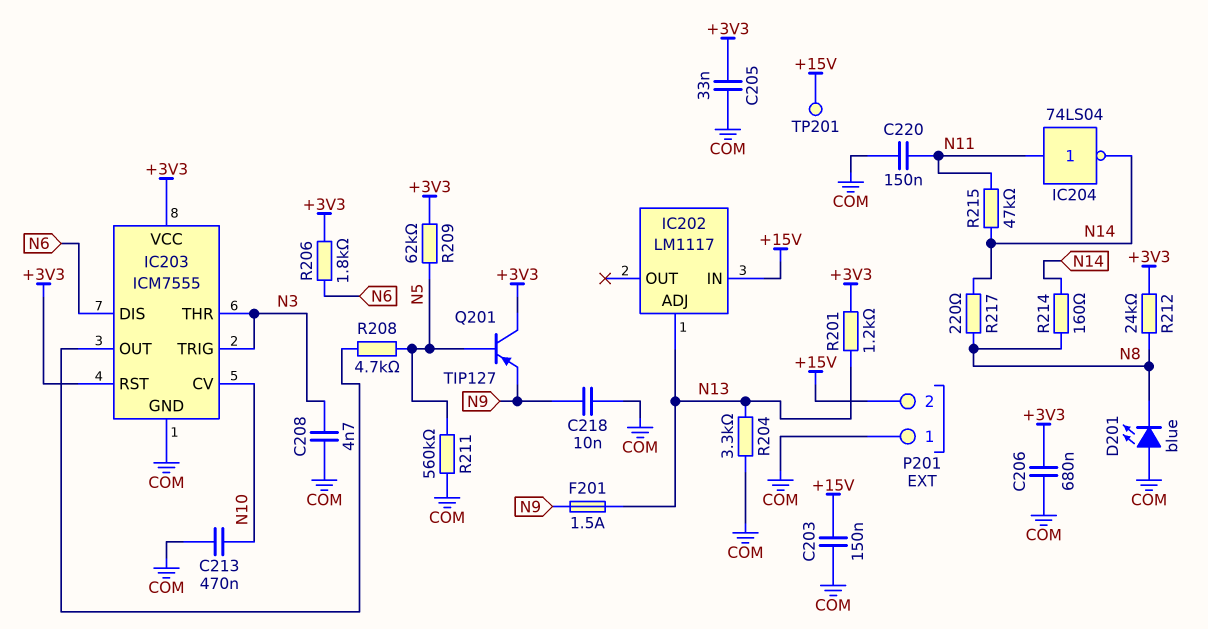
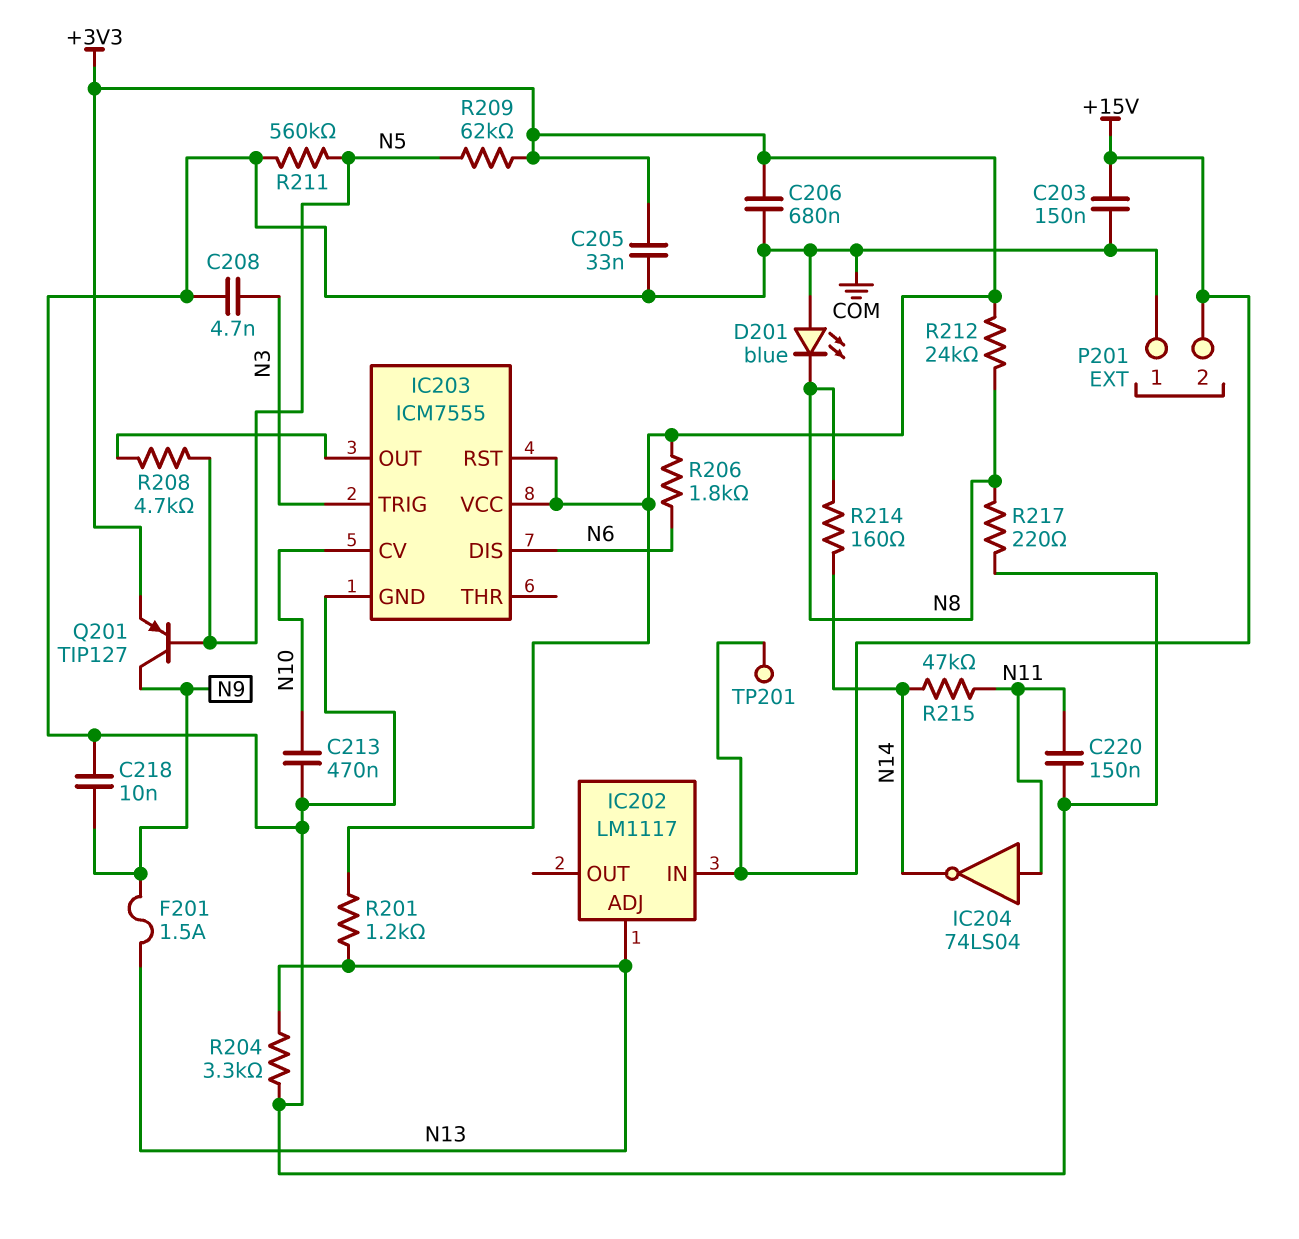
IC203 pin THR: N3 -> none
Q201: PNP TIP127 (B N5, C +3V3, E N9) -> PNP TIP127 (B N5, C N9, E +3V3)
R217: 220 (N8, N14) -> 220 (COM, N8)

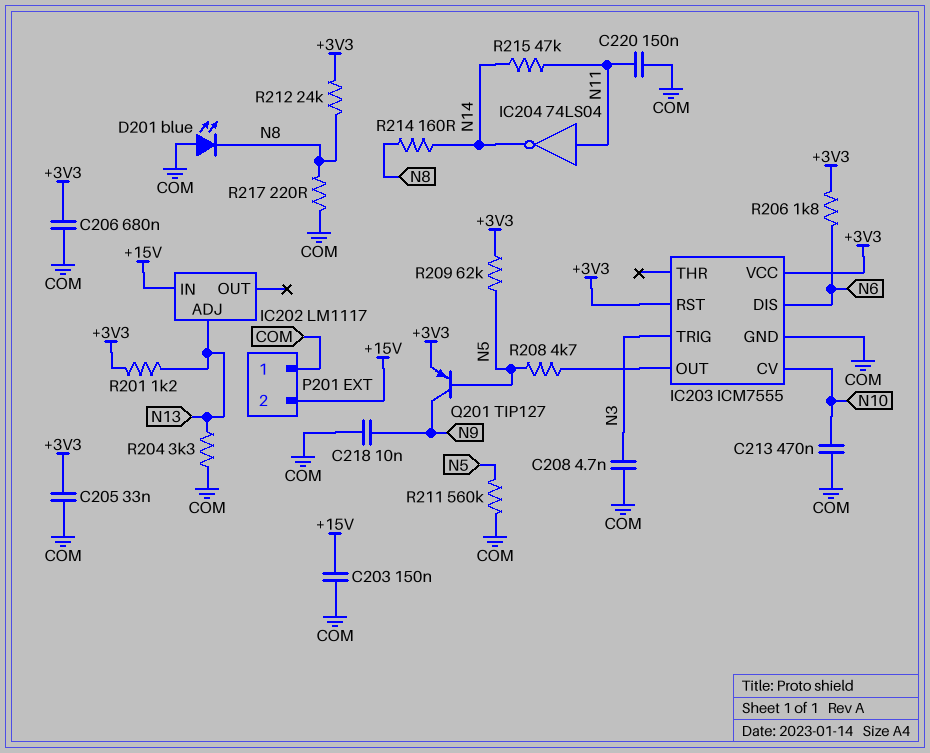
F201: 1.5A (N9, N13) -> none
TP201: test point (+15V) -> none

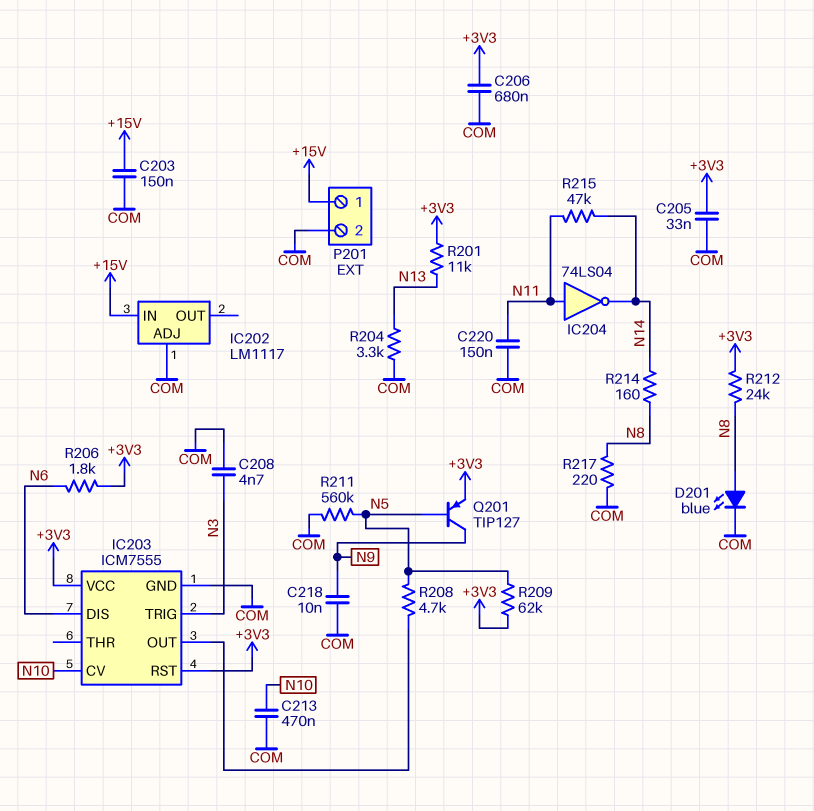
D201: LED blue (A COM, K N8) -> LED blue (A N8, K COM)
IC202 pin ADJ: N13 -> COM
P201 pin 1: COM -> +15V
P201 pin 2: +15V -> COM
R201: 1.2k (+3V3, N13) -> 11k (+3V3, N13)

